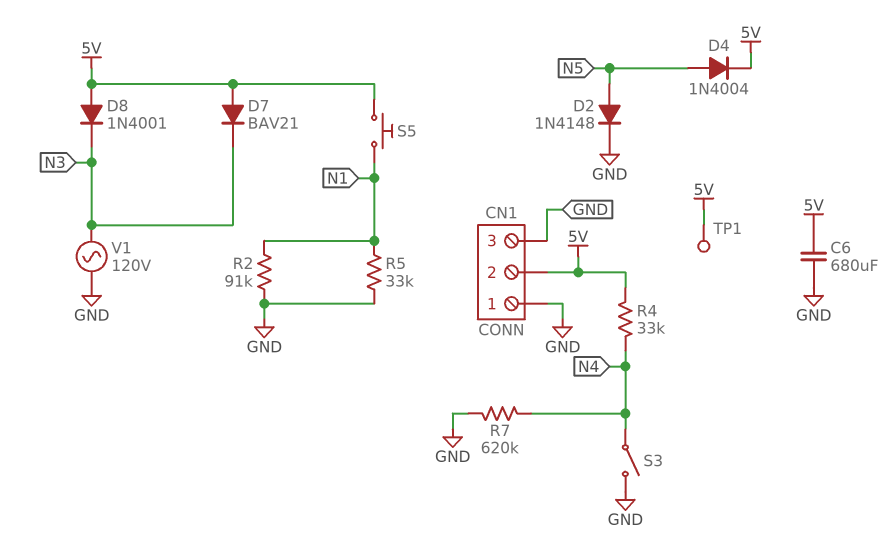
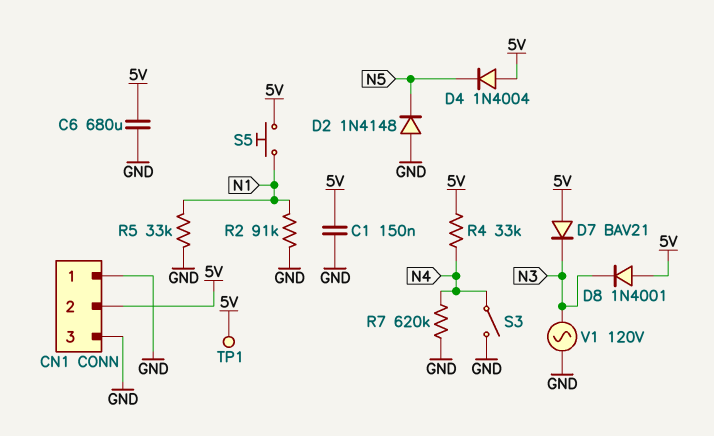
C1: none -> 150nF (5V, GND)
D2: diode 1N4148 (A N5, K GND) -> diode 1N4148 (A GND, K N5)
D4: diode 1N4004 (A N5, K 5V) -> diode 1N4004 (A 5V, K N5)

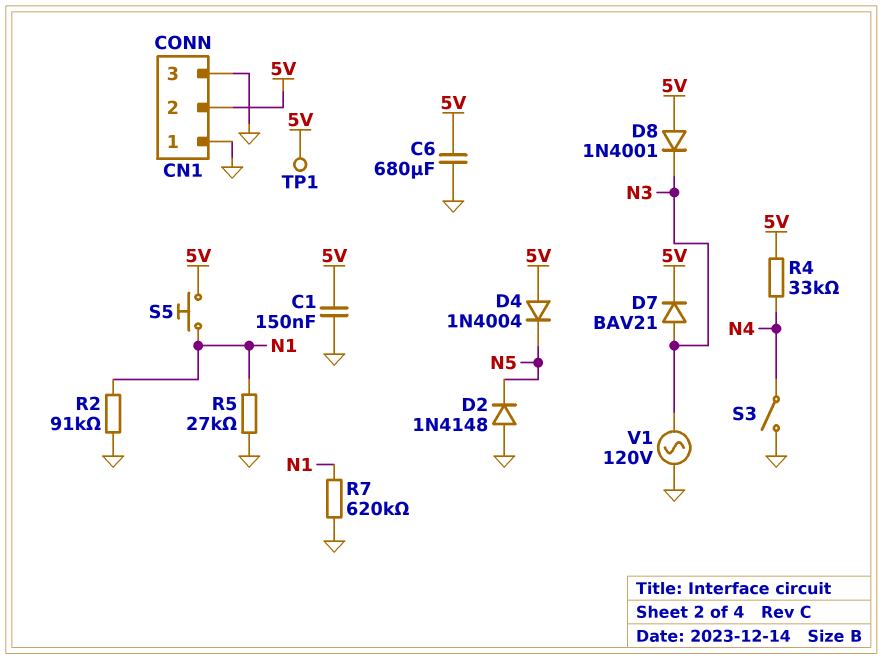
D7: diode BAV21 (A 5V, K N3) -> diode BAV21 (A N3, K 5V)
R5: 33k (GND, N1) -> 27k (GND, N1)
R7: 620k (GND, N4) -> 620k (GND, N1)

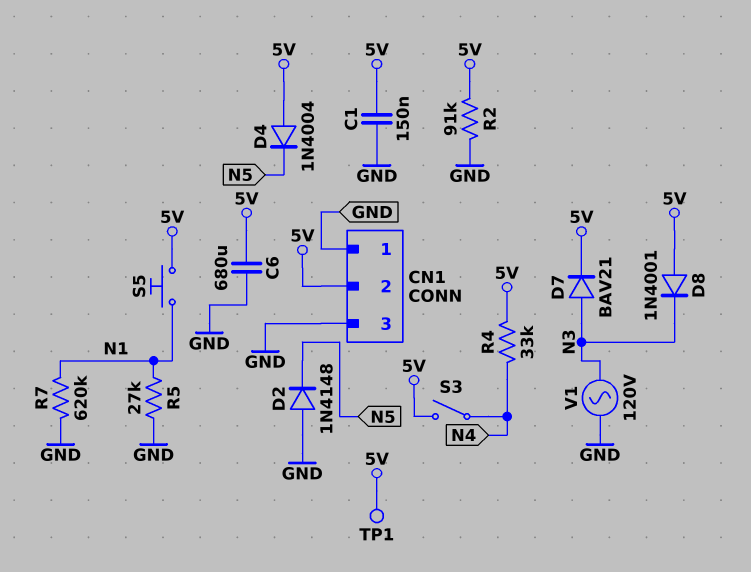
R2: 91k (GND, N1) -> 91k (5V, GND)
S3: switch (GND, N4) -> switch (5V, N4)

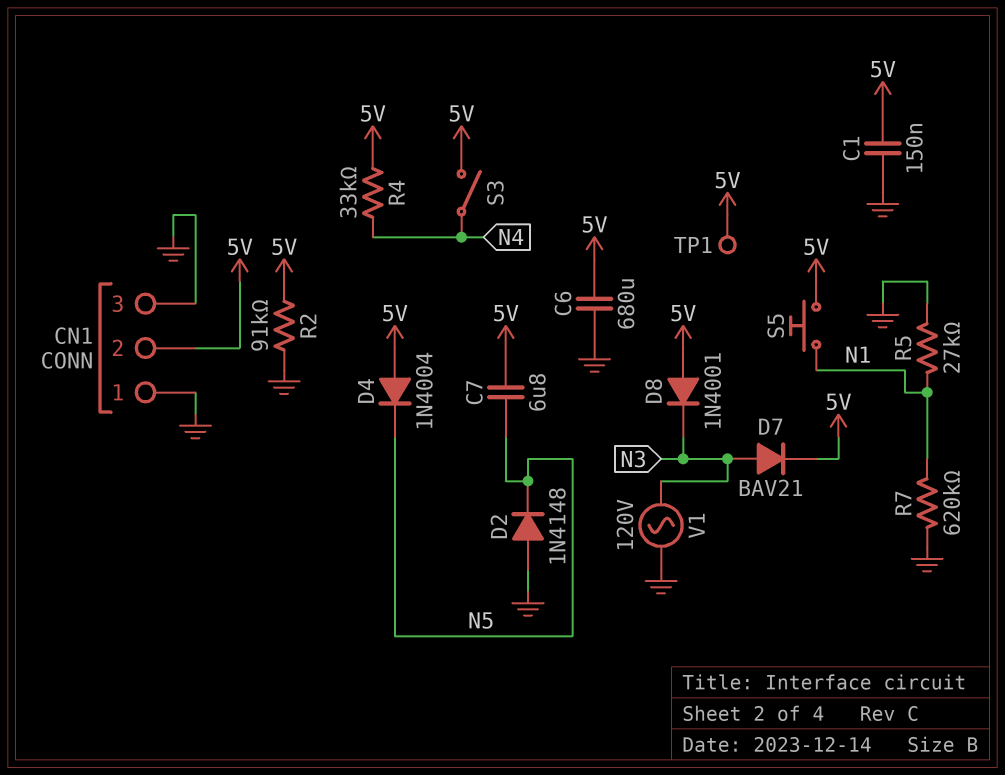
C7: none -> 6.8uF (5V, N5)

